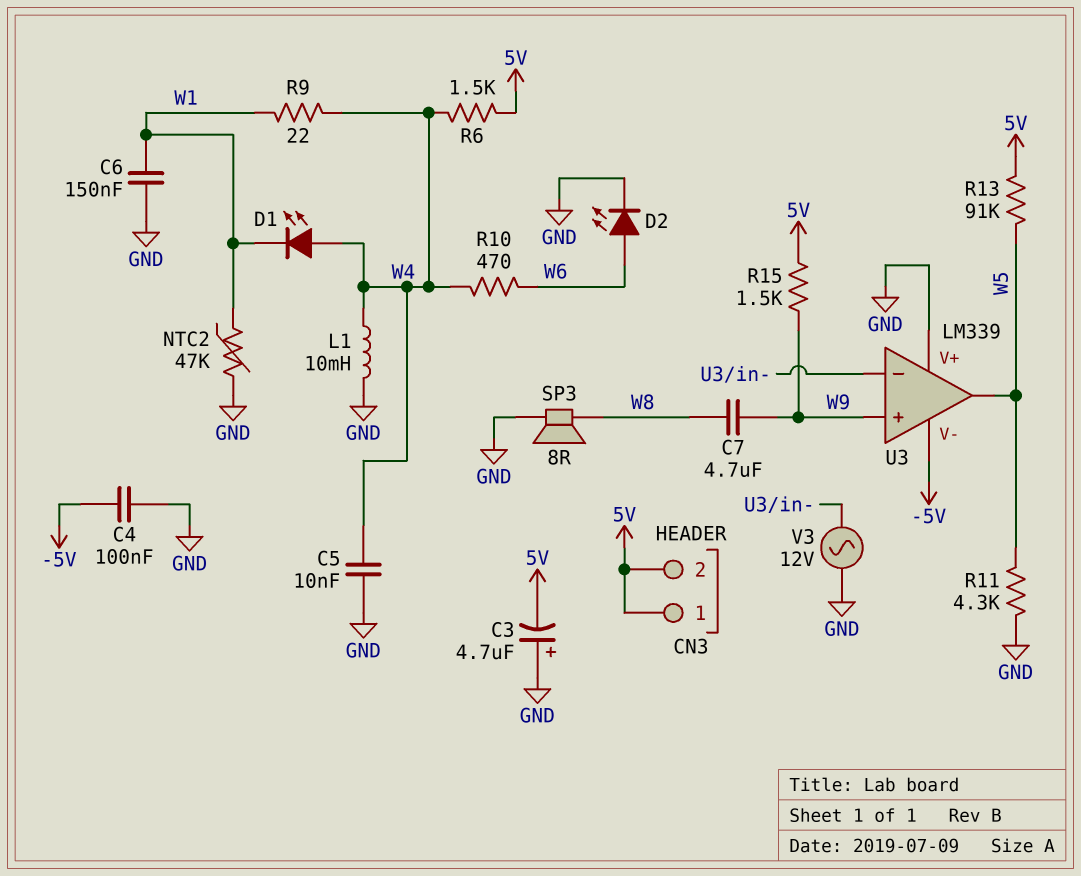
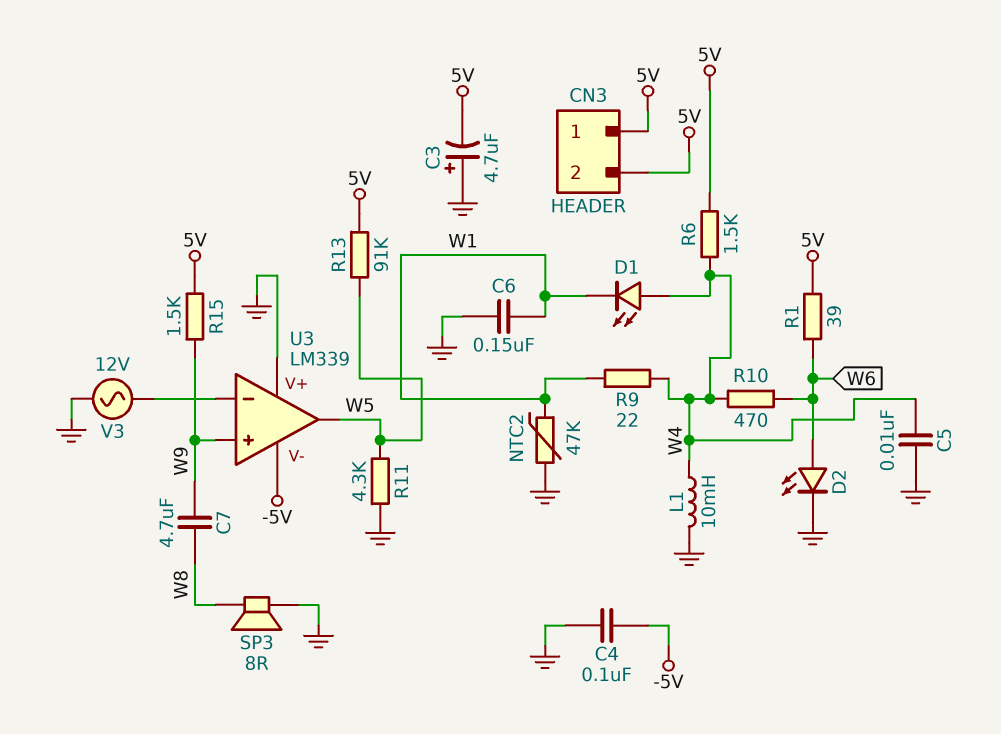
R1: none -> 39 (5V, W6)

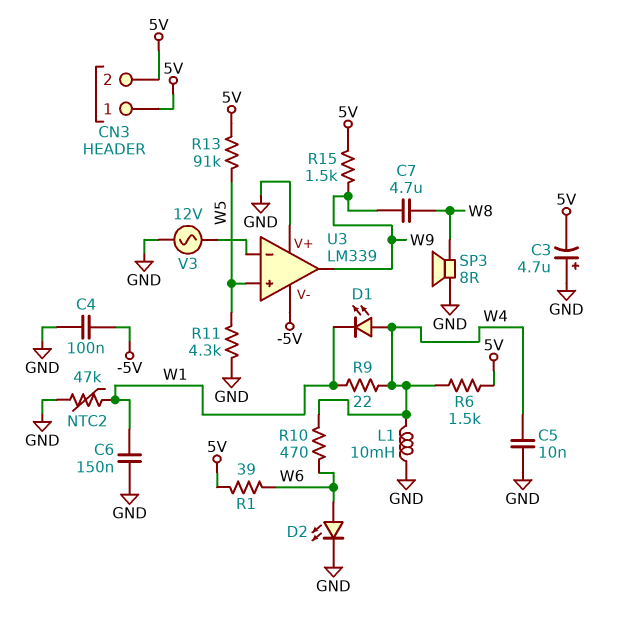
U3 pin in+: W9 -> W5
U3 pin out: W5 -> W9

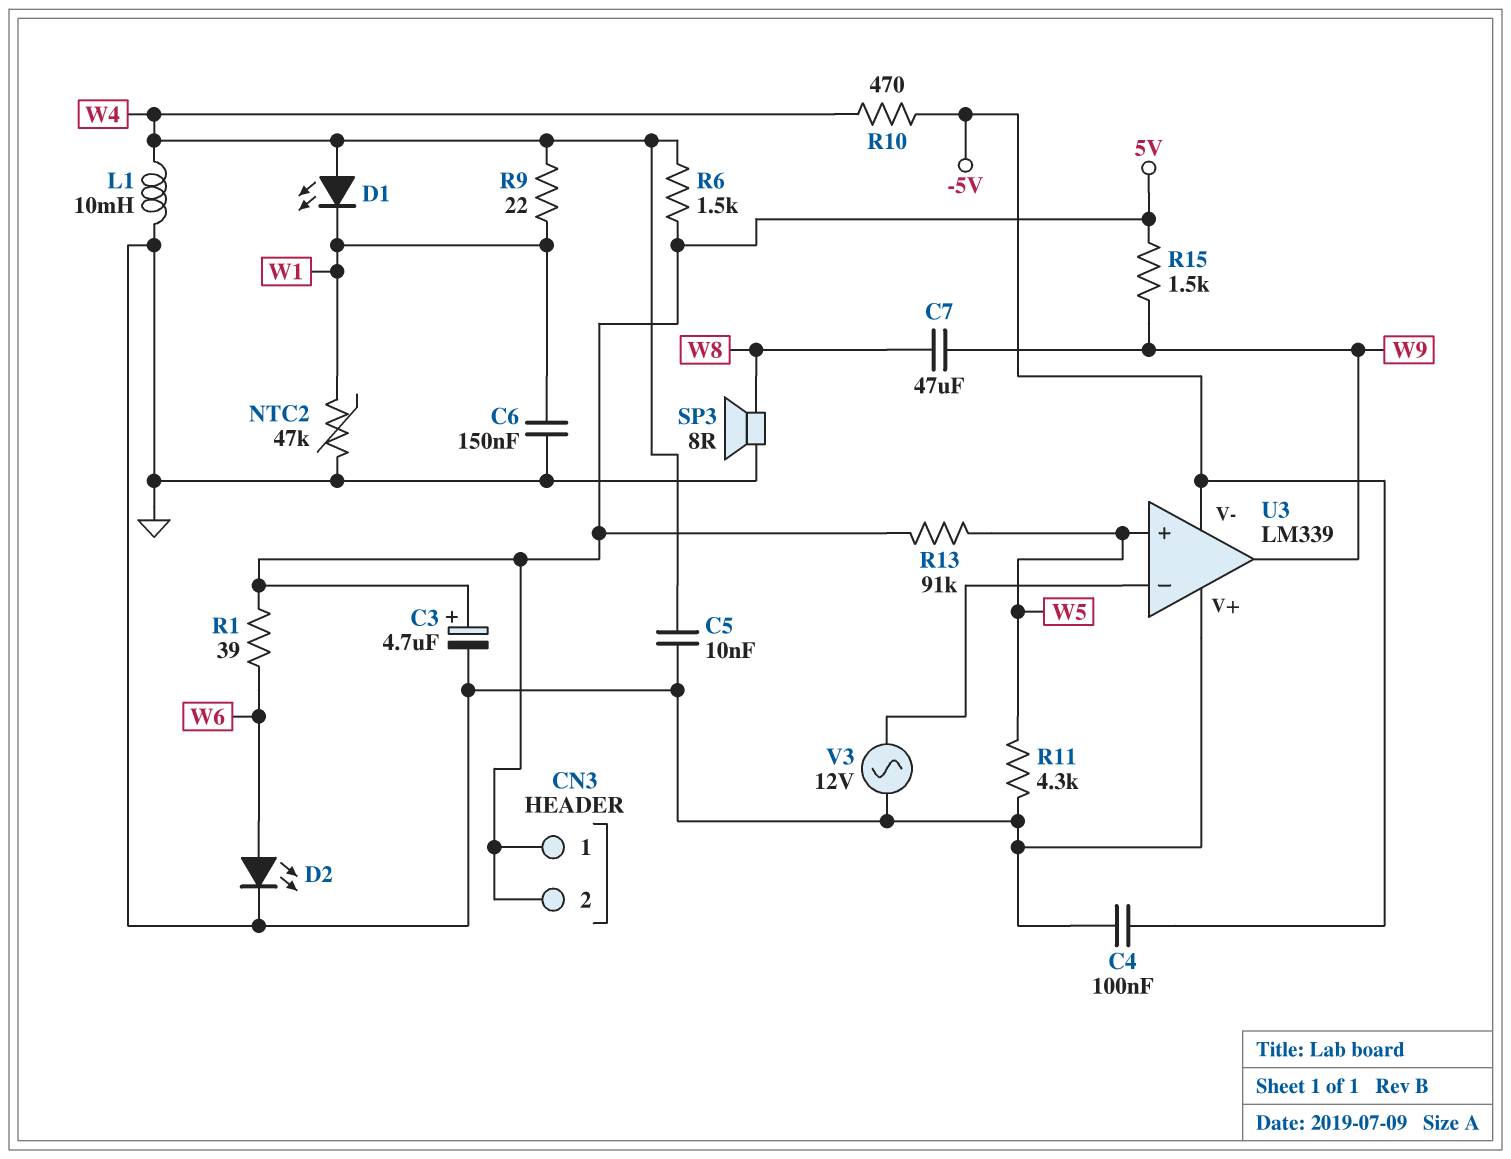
C3: 4.7uF (plus GND, minus 5V) -> 4.7uF (plus 5V, minus GND)
C7: 4.7uF (W8, W9) -> 47uF (W8, W9)
R10: 470 (W4, W6) -> 470 (-5V, W4)

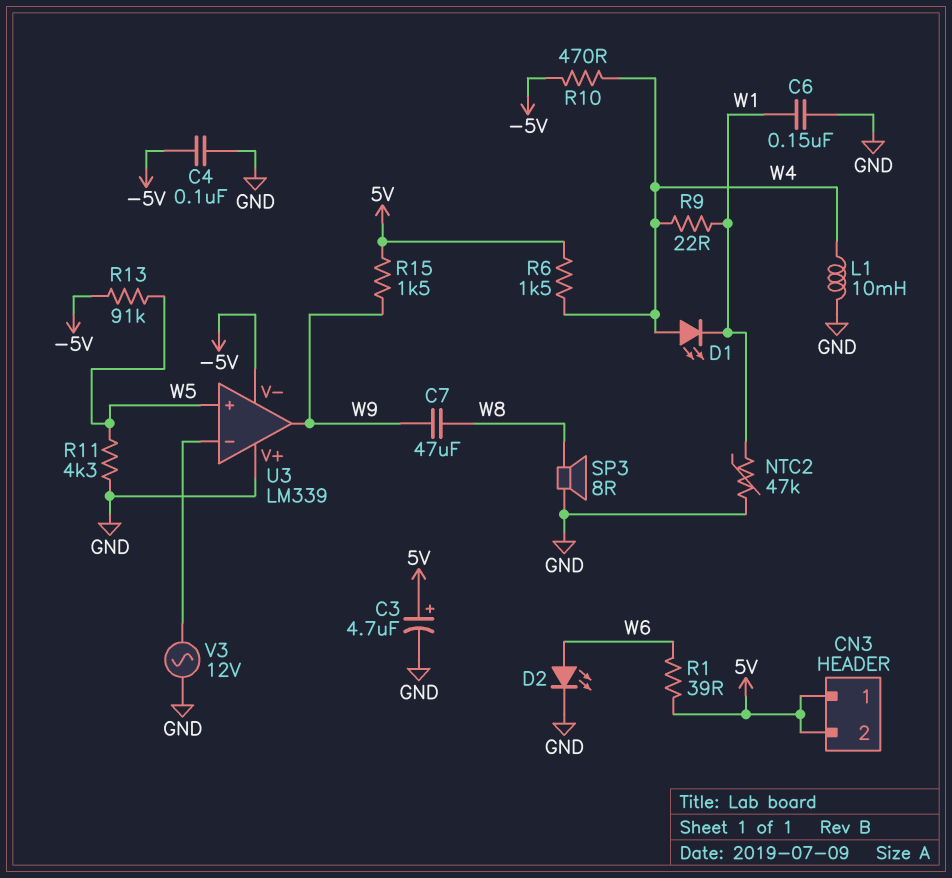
C5: 10nF (GND, W4) -> none
R13: 91k (5V, W5) -> 91k (-5V, W5)

